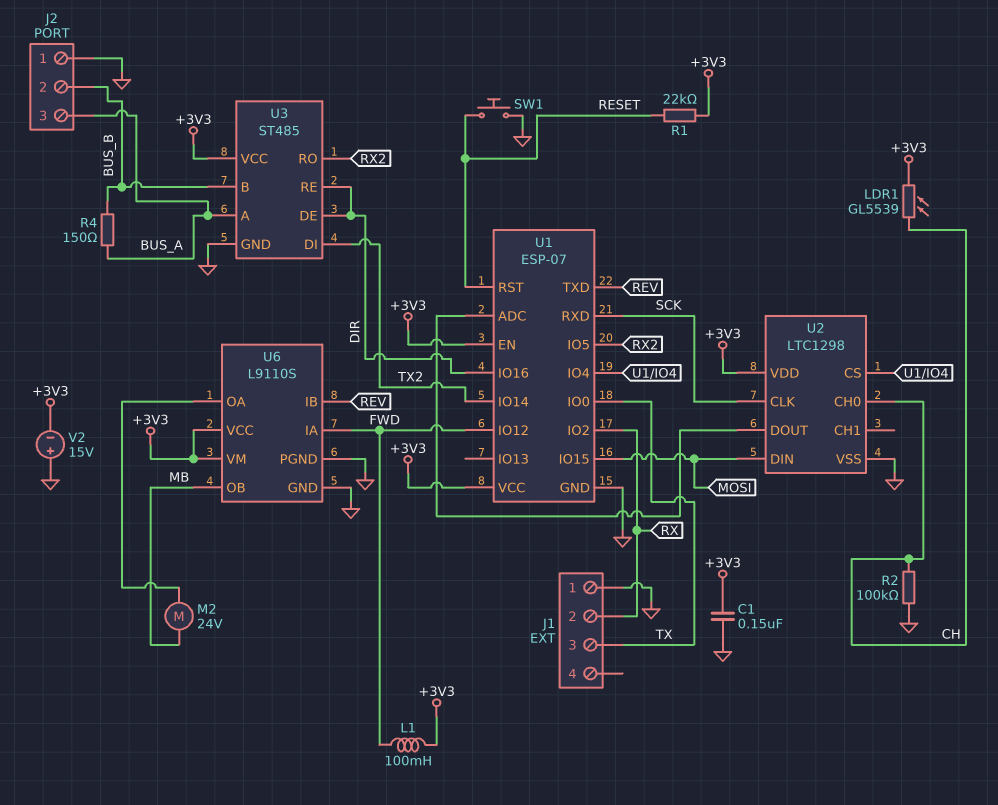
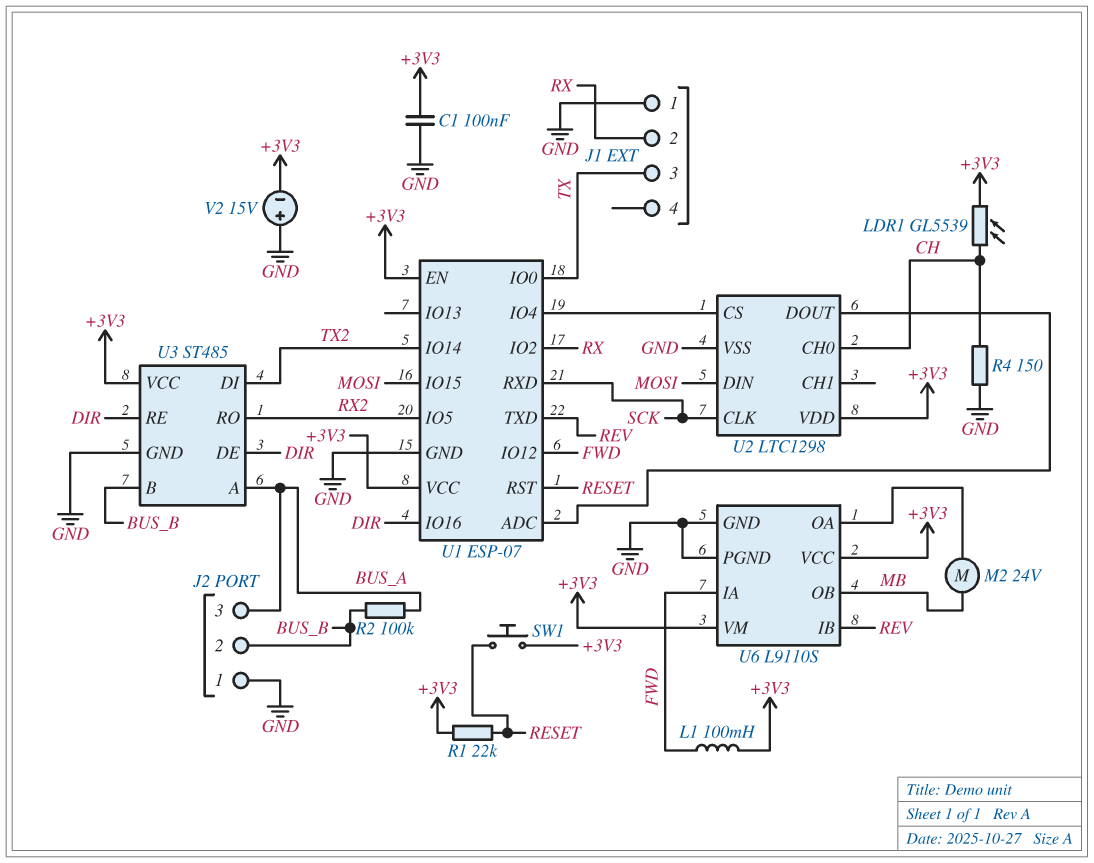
C1: 150nF (+3V3, GND) -> 100nF (+3V3, GND)
R2: 100k (CH, GND) -> 100k (BUS_A, BUS_B)
R4: 150 (BUS_A, BUS_B) -> 150 (CH, GND)
SW1: button (GND, RESET) -> button (+3V3, RESET)

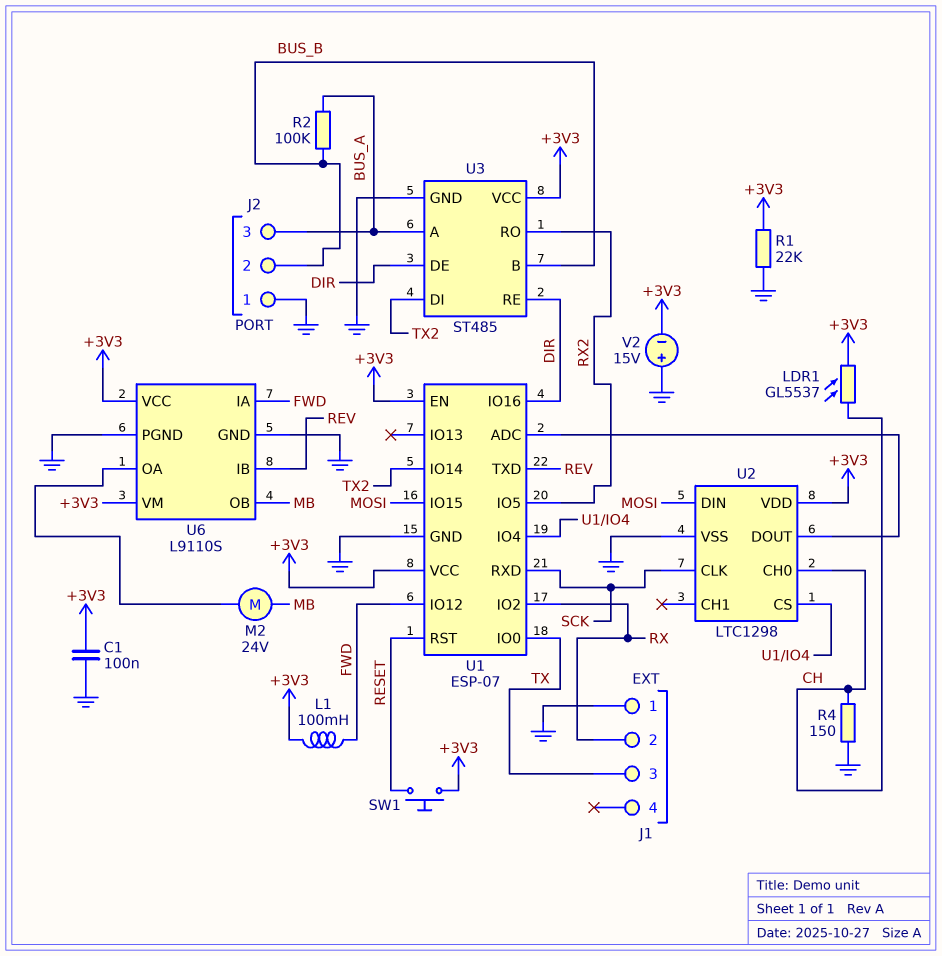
LDR1: GL5539 (+3V3, CH) -> GL5537 (+3V3, CH)
R1: 22k (+3V3, RESET) -> 22k (+3V3, GND)

